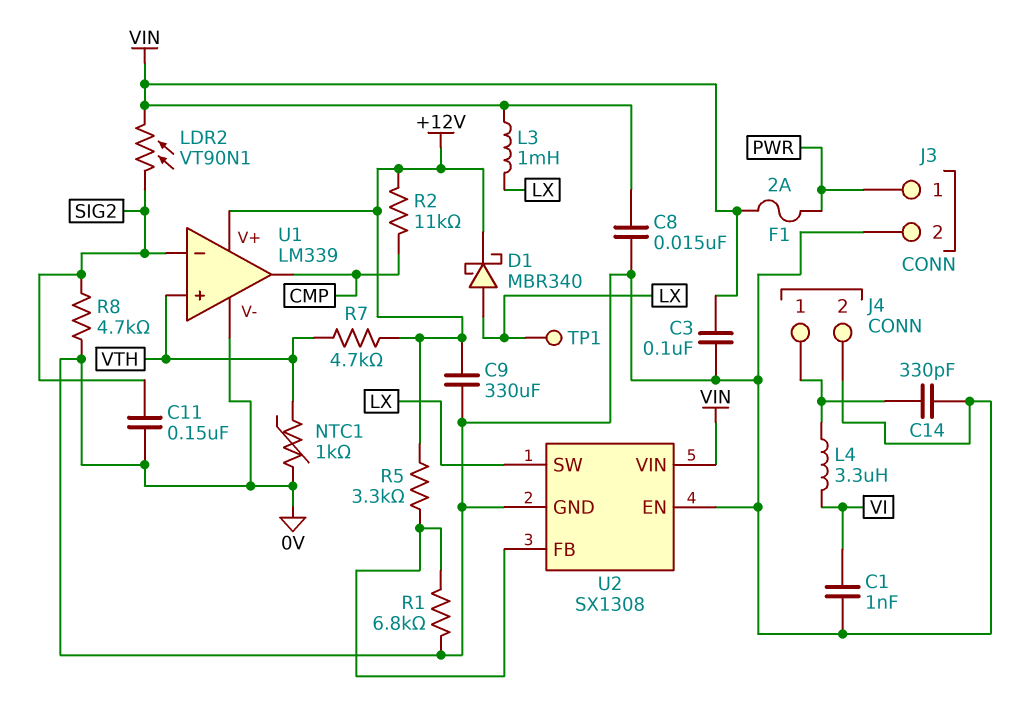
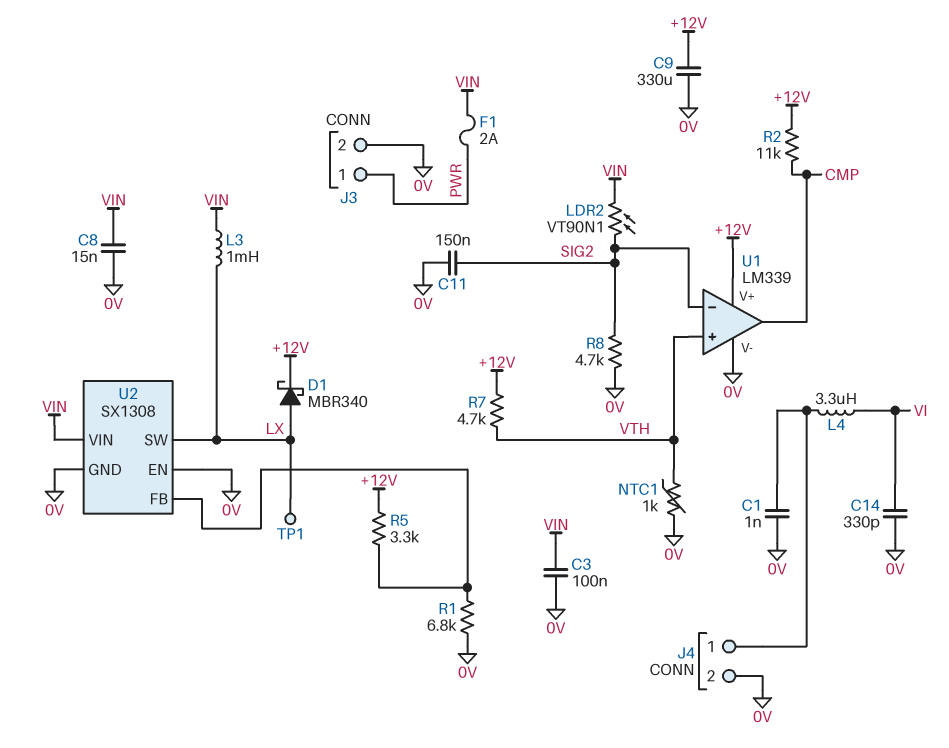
C1: 1nF (0V, VI) -> 1nF (0V, J4/1)
C14: 330pF (0V, J4/1) -> 330pF (0V, VI)

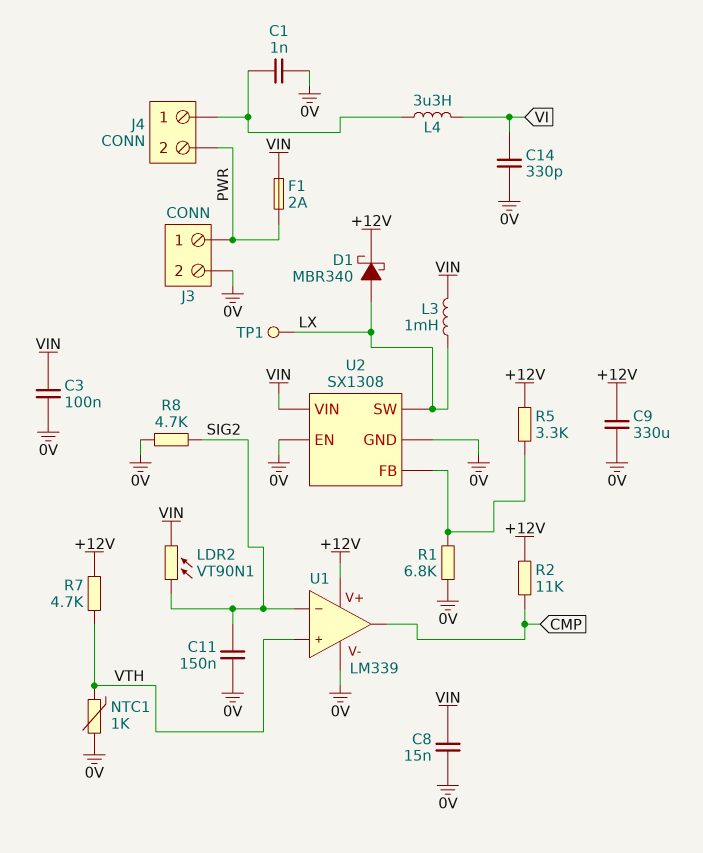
J4 pin 2: 0V -> PWR

